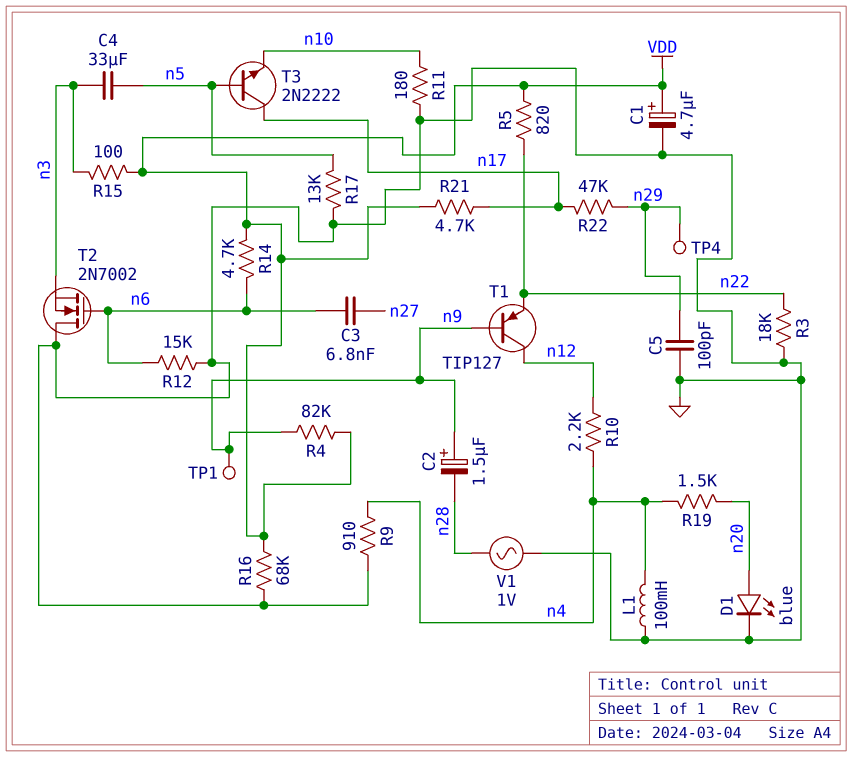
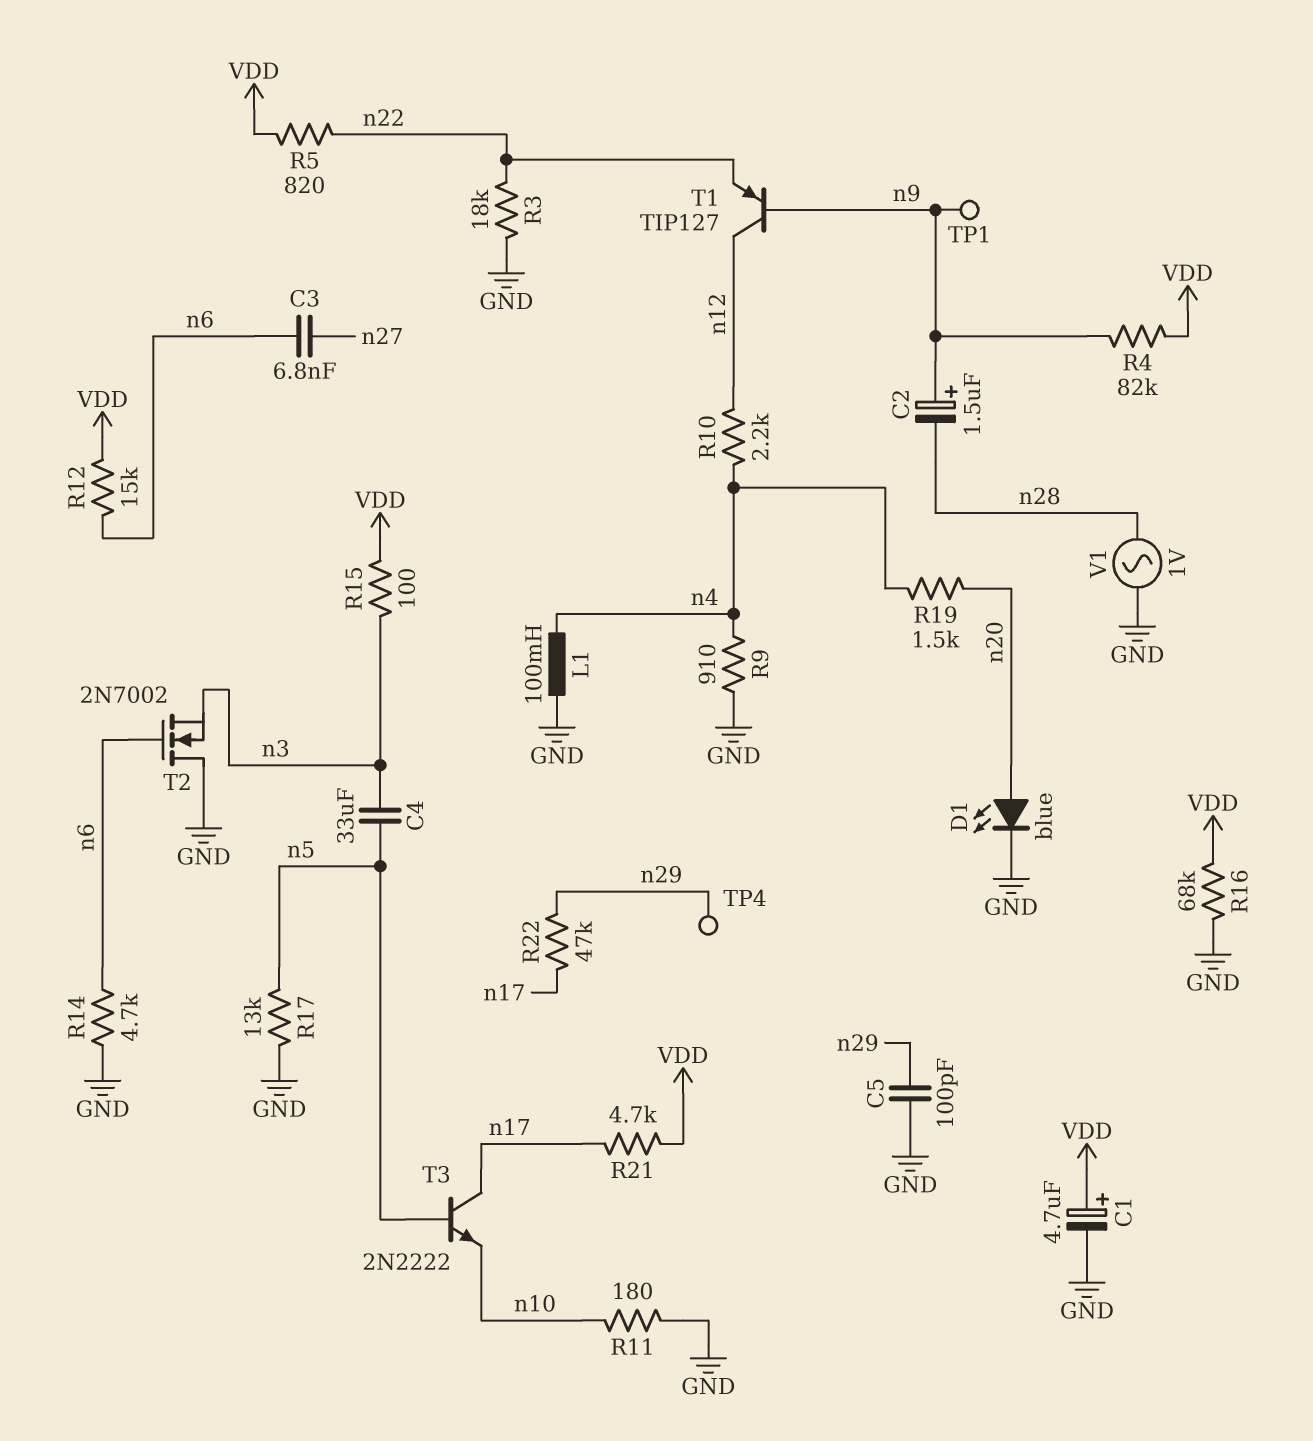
R12: 15k (GND, n6) -> 15k (VDD, n6)
R14: 4.7k (VDD, n6) -> 4.7k (GND, n6)

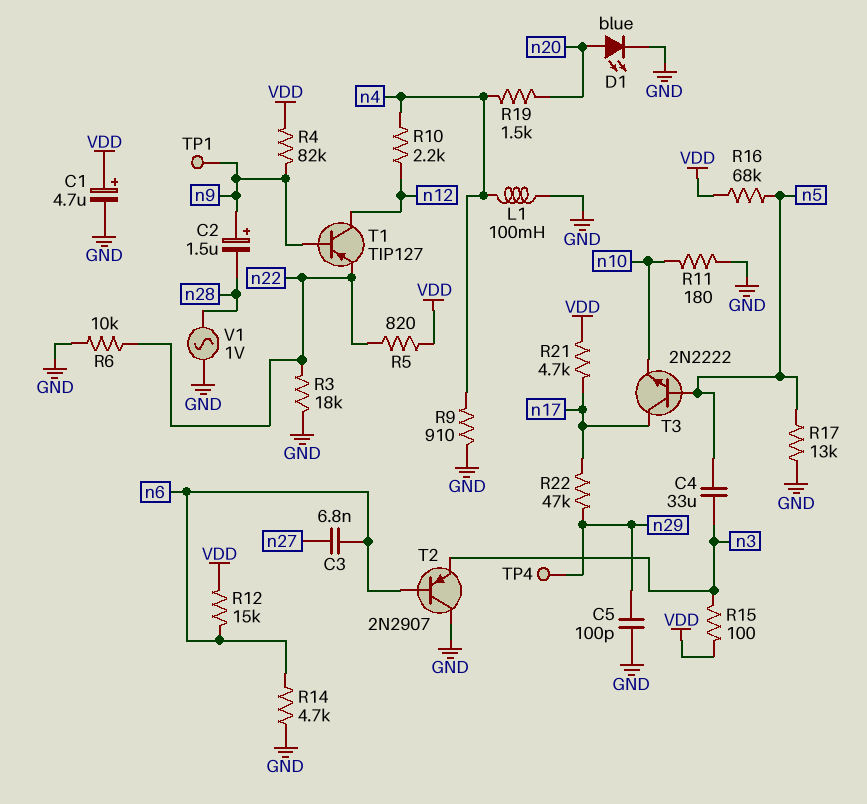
R6: none -> 10k (GND, n22)
R16: 68k (GND, VDD) -> 68k (VDD, n5)
T2: NMOS 2N7002 (G n6, D GND, S n3) -> PNP 2N2907 (B n6, C GND, E n3)

